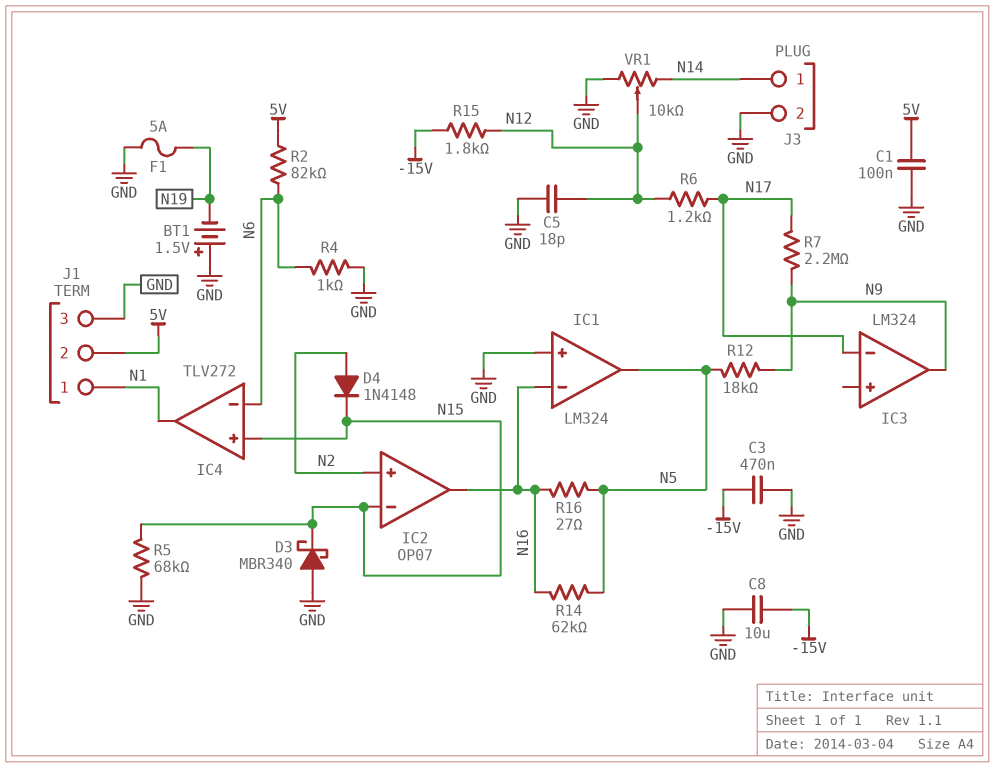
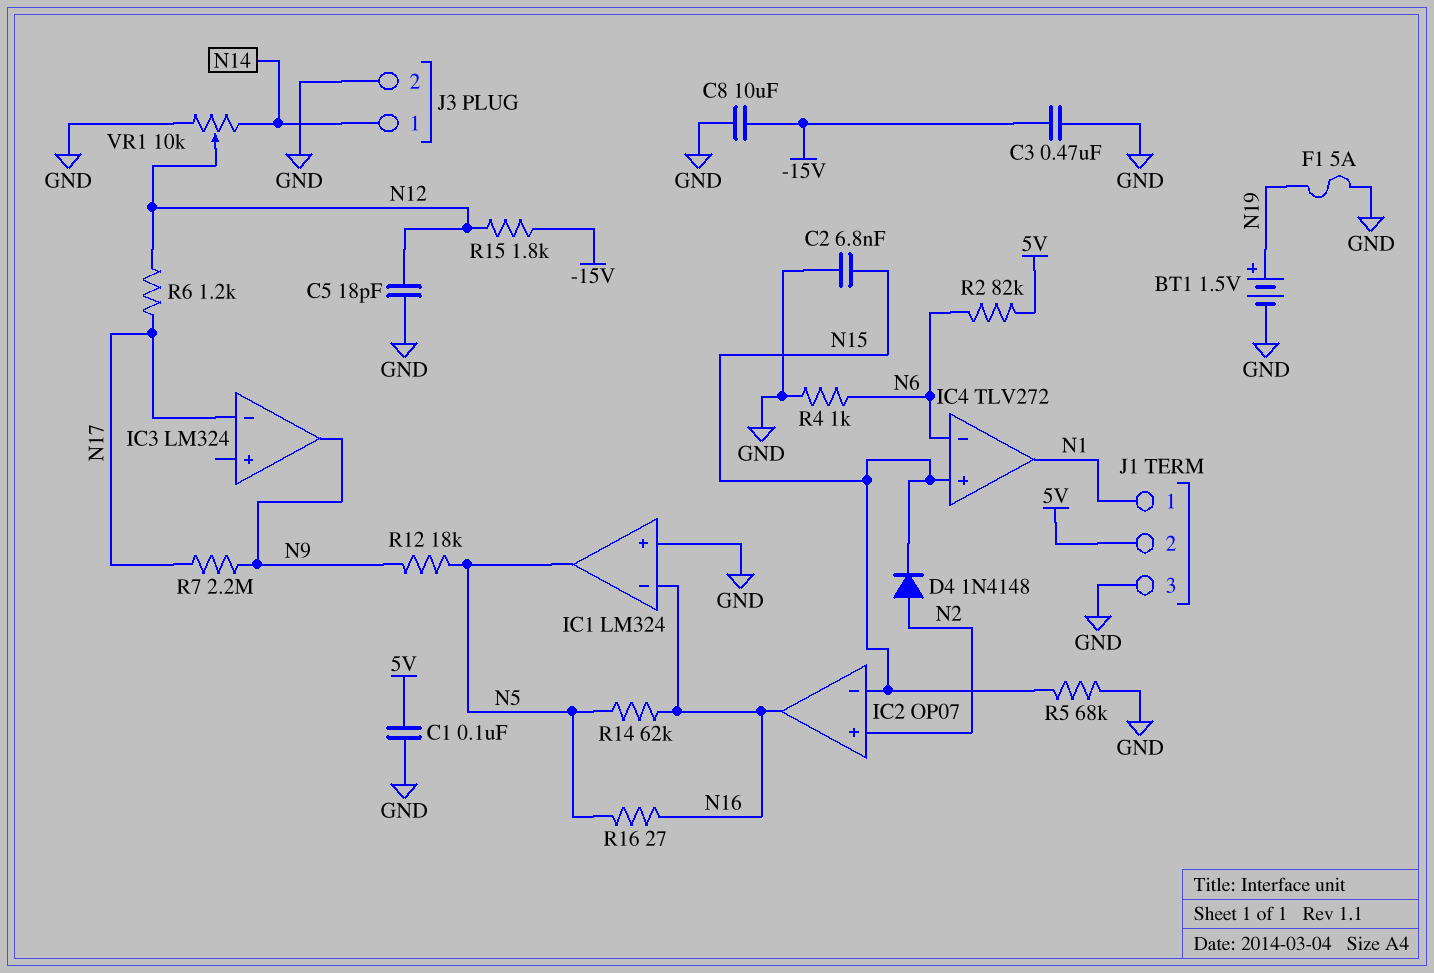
BT1: 1.5V (plus GND, minus N19) -> 1.5V (plus N19, minus GND)
C2: none -> 6.8nF (GND, N15)
D3: schottky MBR340 (A GND, K N15) -> none

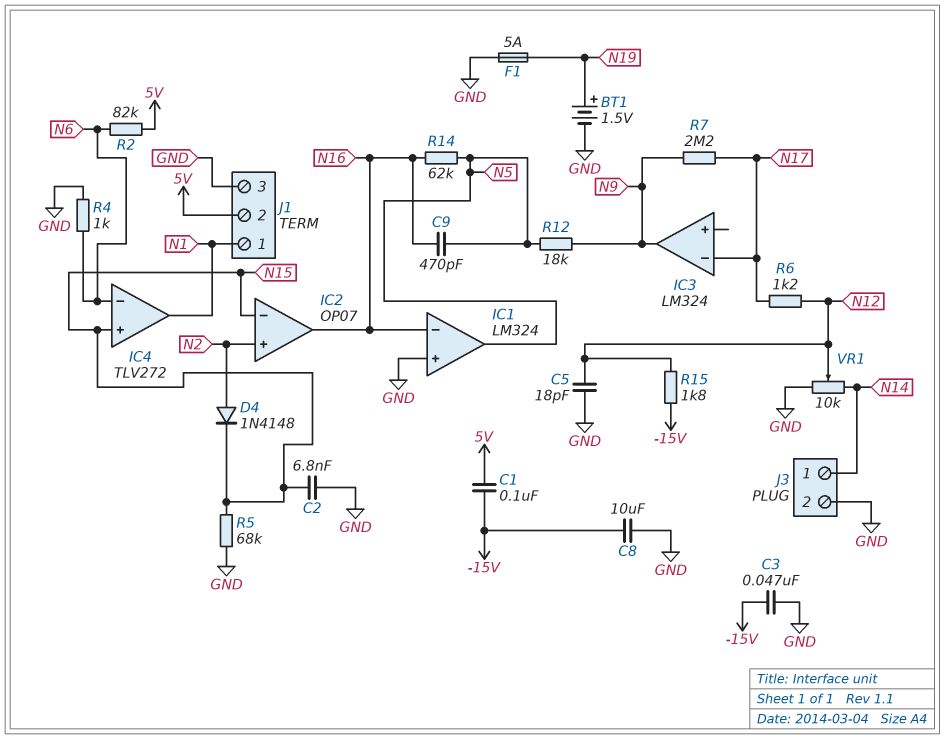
C1: 100nF (5V, GND) -> 100nF (-15V, 5V)
C3: 470nF (-15V, GND) -> 47nF (-15V, GND)
C9: none -> 470pF (N5, N16)
R16: 27 (N5, N16) -> none

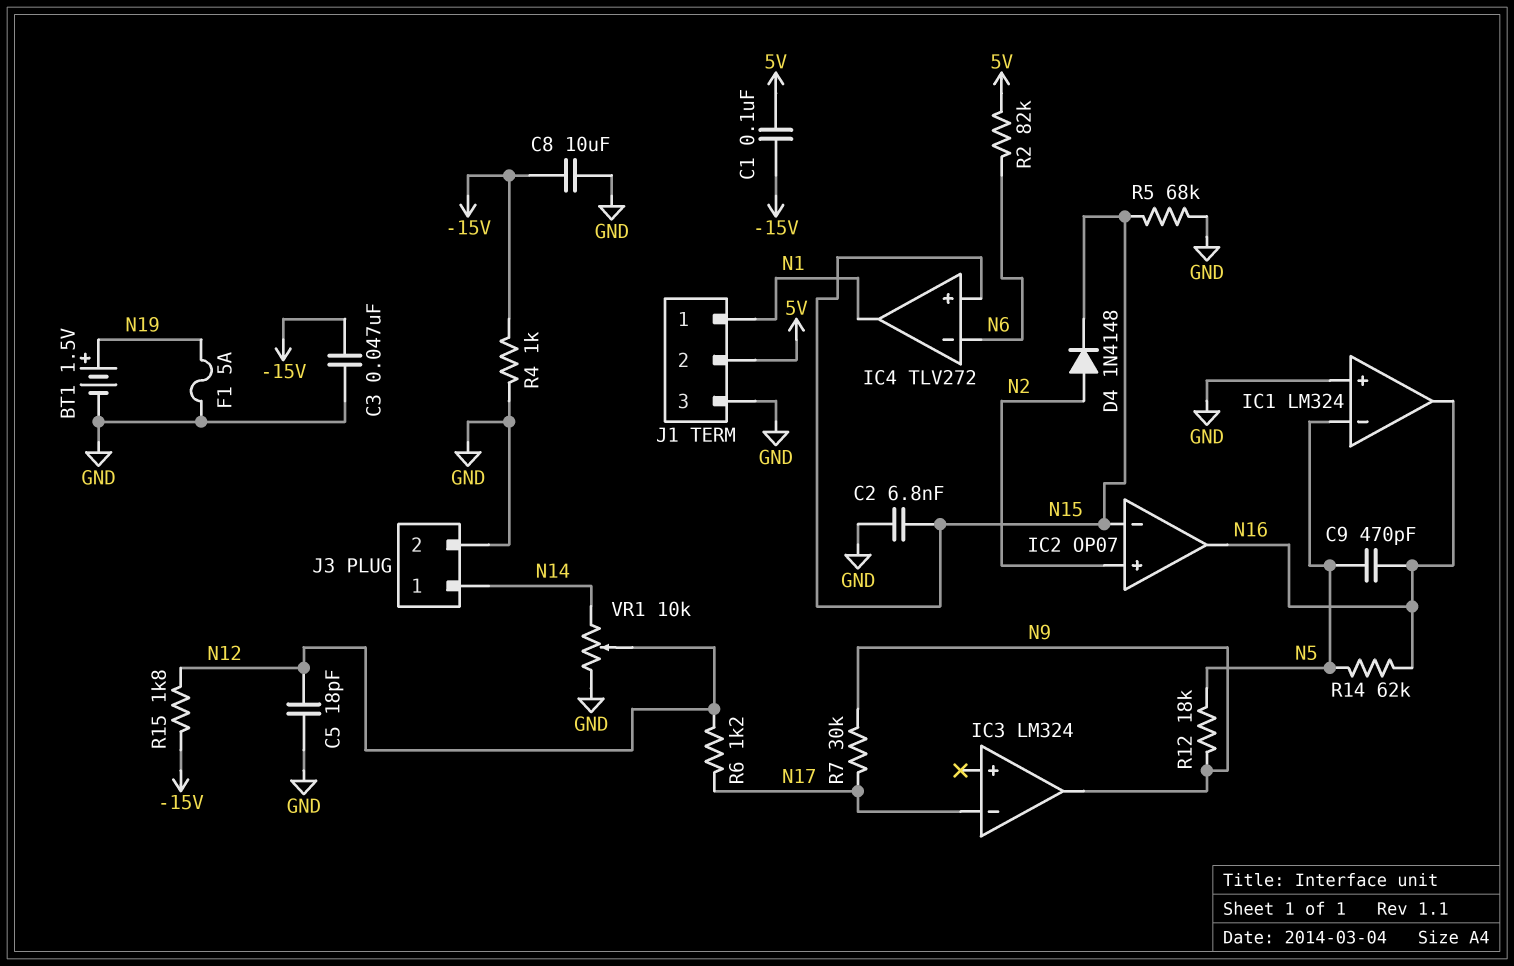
IC1 pin in-: N16 -> N5
IC1 pin out: N5 -> N16
R4: 1k (GND, N6) -> 1k (-15V, GND)
R7: 2.2M (N9, N17) -> 30k (N9, N17)

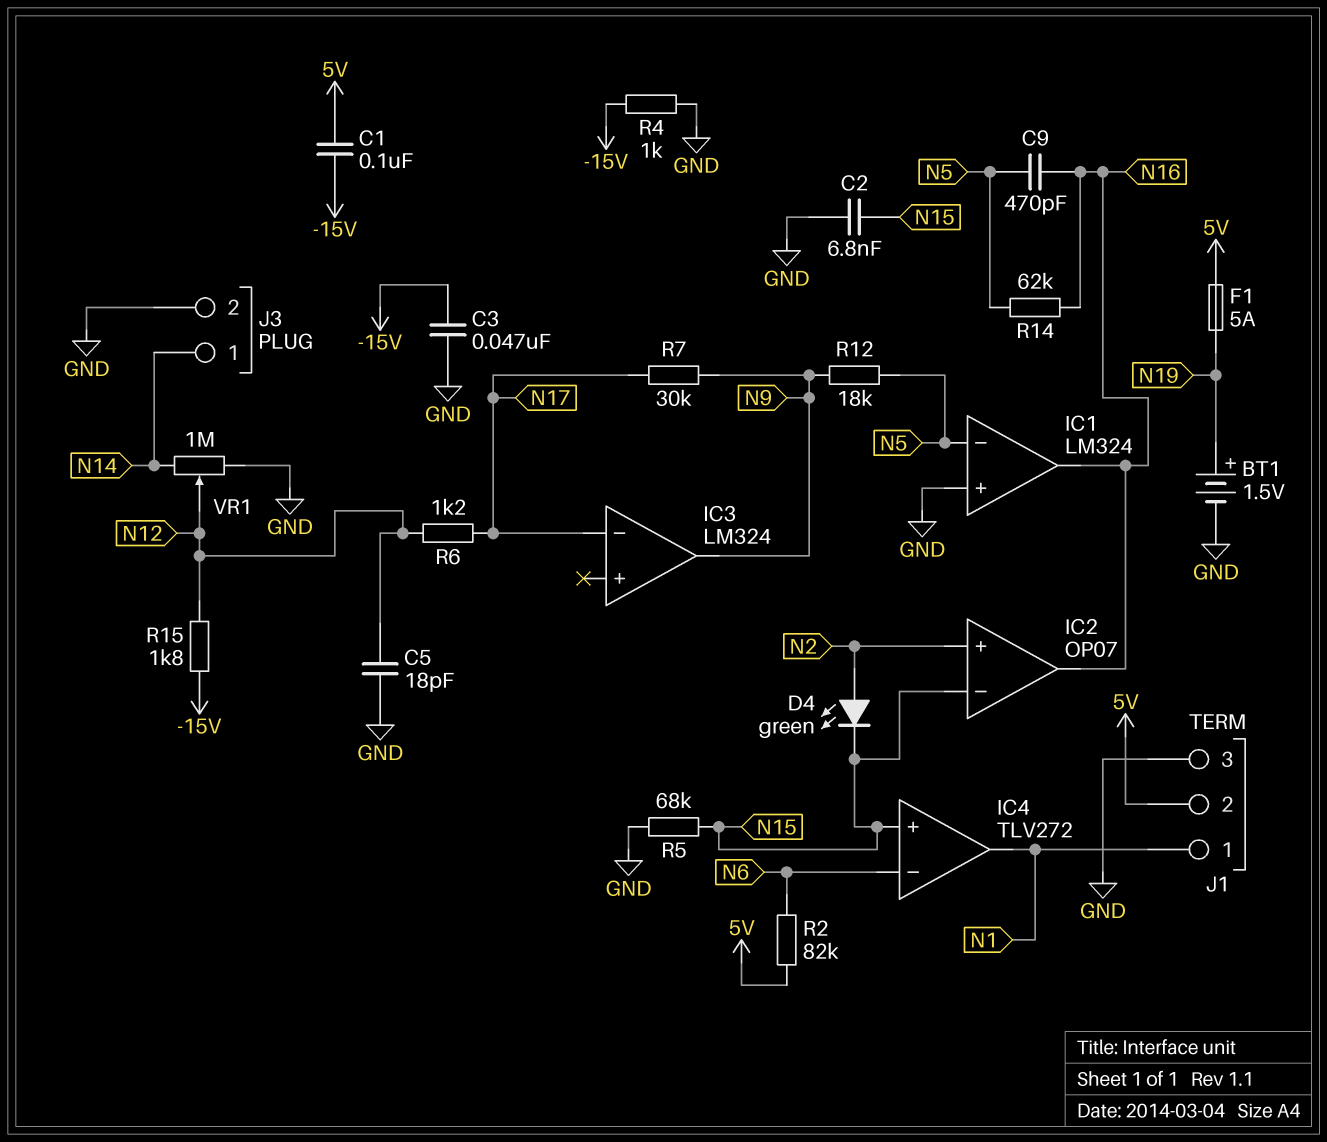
C8: 10uF (-15V, GND) -> none
D4: diode 1N4148 (A N2, K N15) -> LED green (A N2, K N15)
F1: 5A (GND, N19) -> 5A (5V, N19)
VR1: 10k (GND, N14, wiper N12) -> 1M (GND, N14, wiper N12)

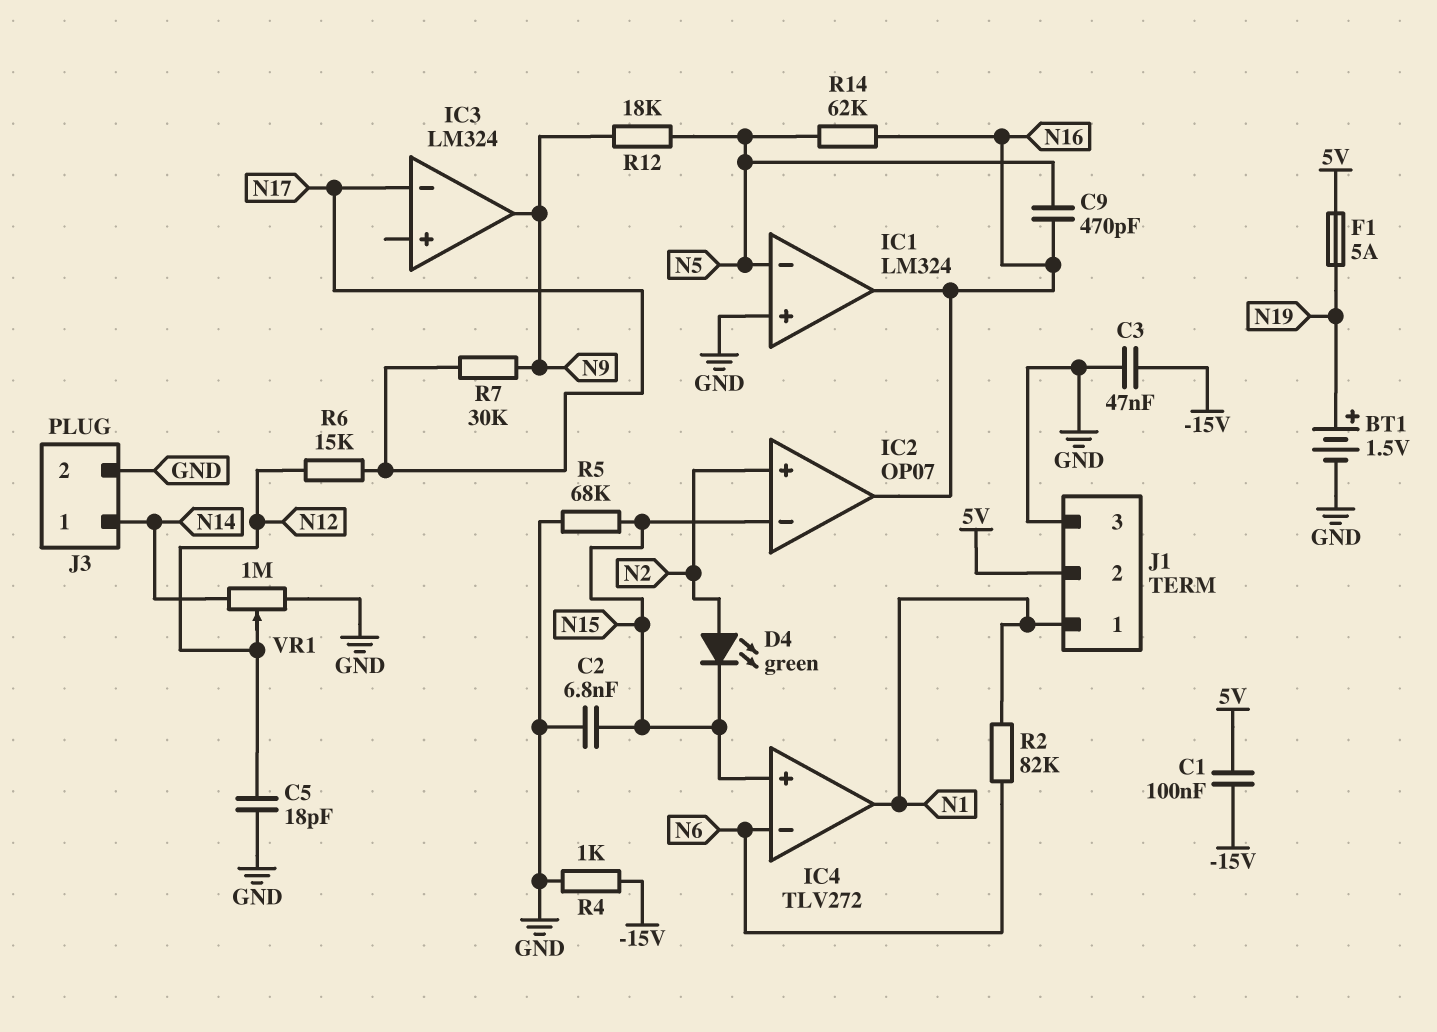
R2: 82k (5V, N6) -> 82k (N1, N6)
R6: 1.2k (N12, N17) -> 15k (N12, N17)
R15: 1.8k (-15V, N12) -> none

